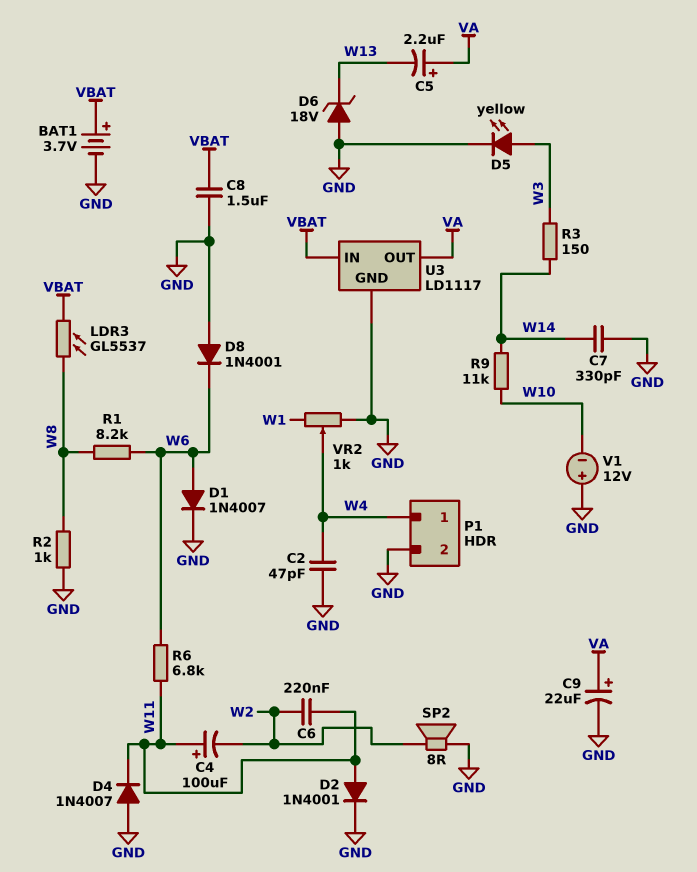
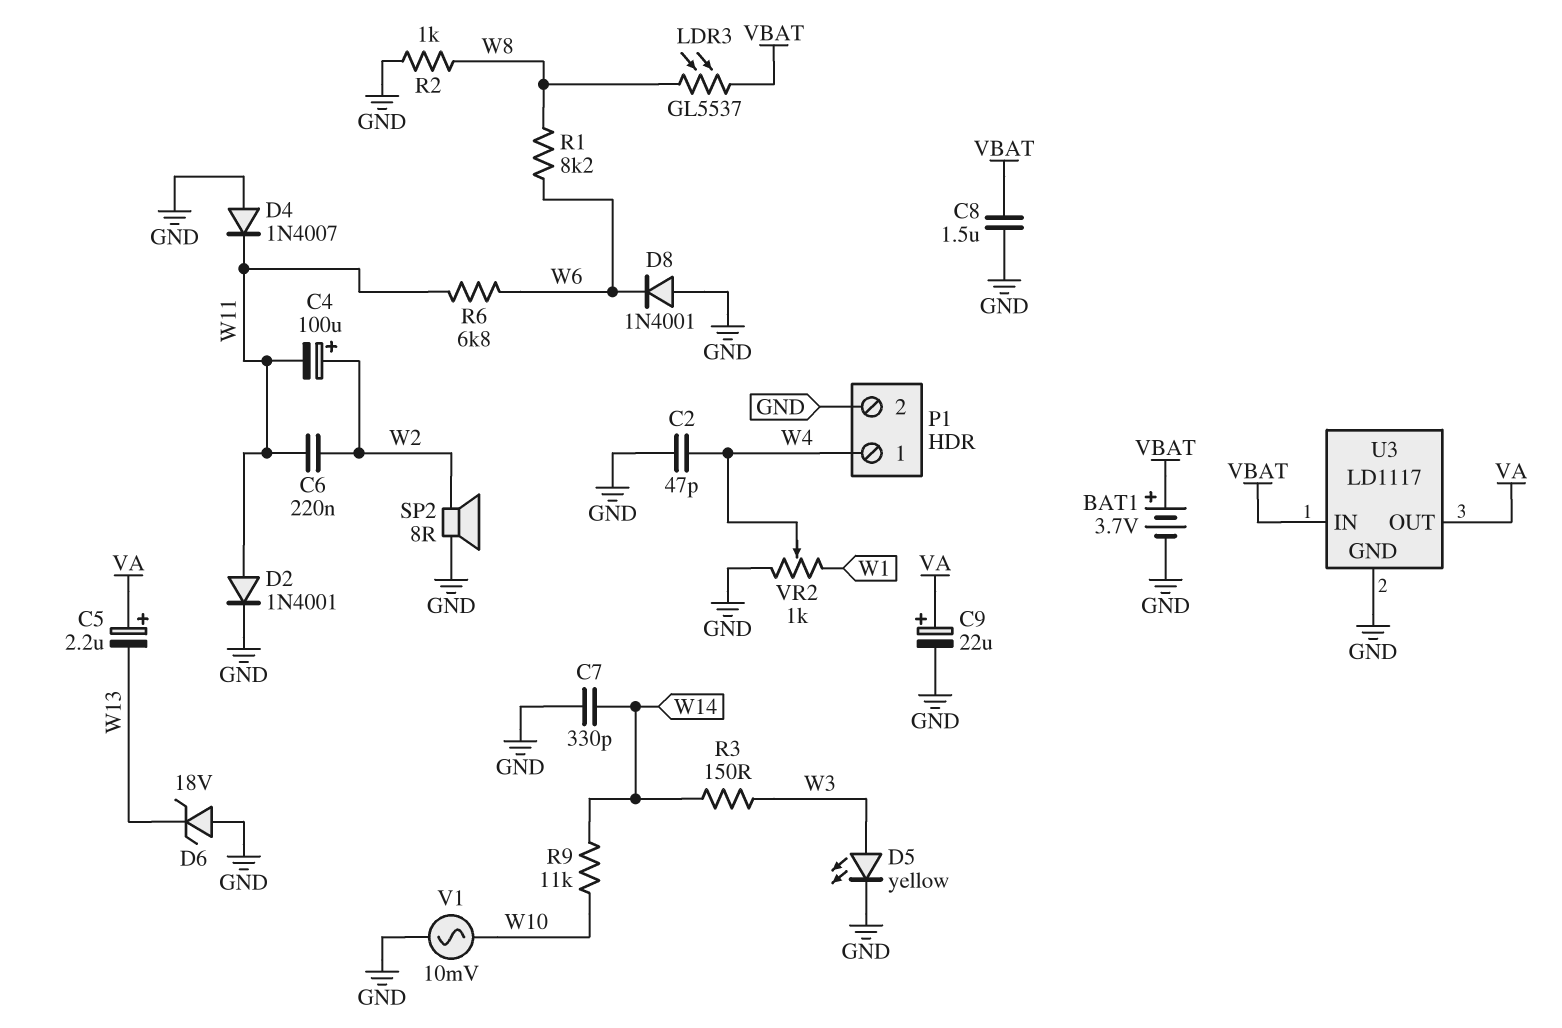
C4: 100uF (plus W11, minus W2) -> 100uF (plus W2, minus W11)
D1: diode 1N4007 (A W6, K GND) -> none
V1: 12V (plus GND, minus W10) -> AC 10mV (GND, W10)

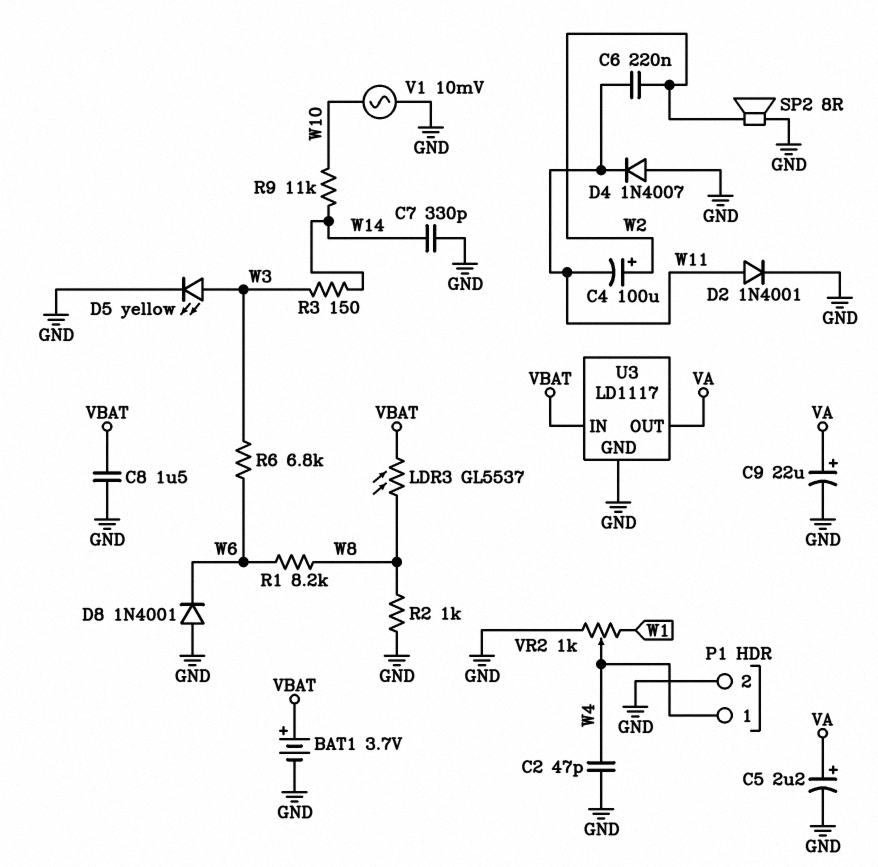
C5: 2.2uF (plus VA, minus W13) -> 2.2uF (plus VA, minus GND)
D6: zener 18V (A GND, K W13) -> none
R6: 6.8k (W6, W11) -> 6.8k (W3, W6)

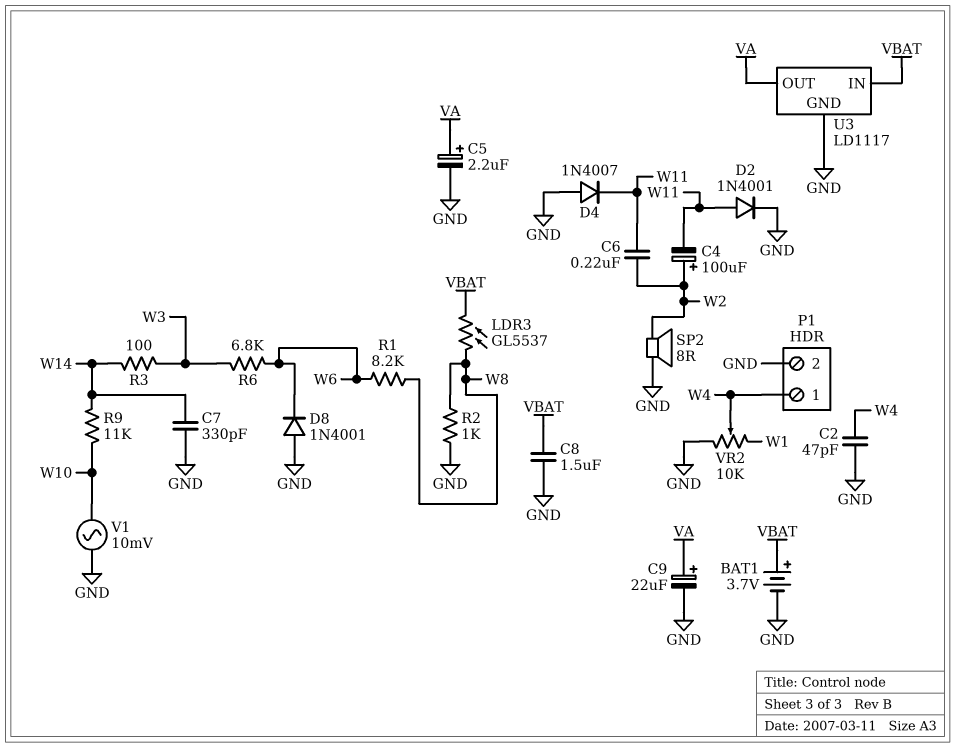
D5: LED yellow (A W3, K GND) -> none
R3: 150 (W3, W14) -> 100 (W3, W14)
VR2: 1k (GND, W1, wiper W4) -> 10k (GND, W1, wiper W4)

